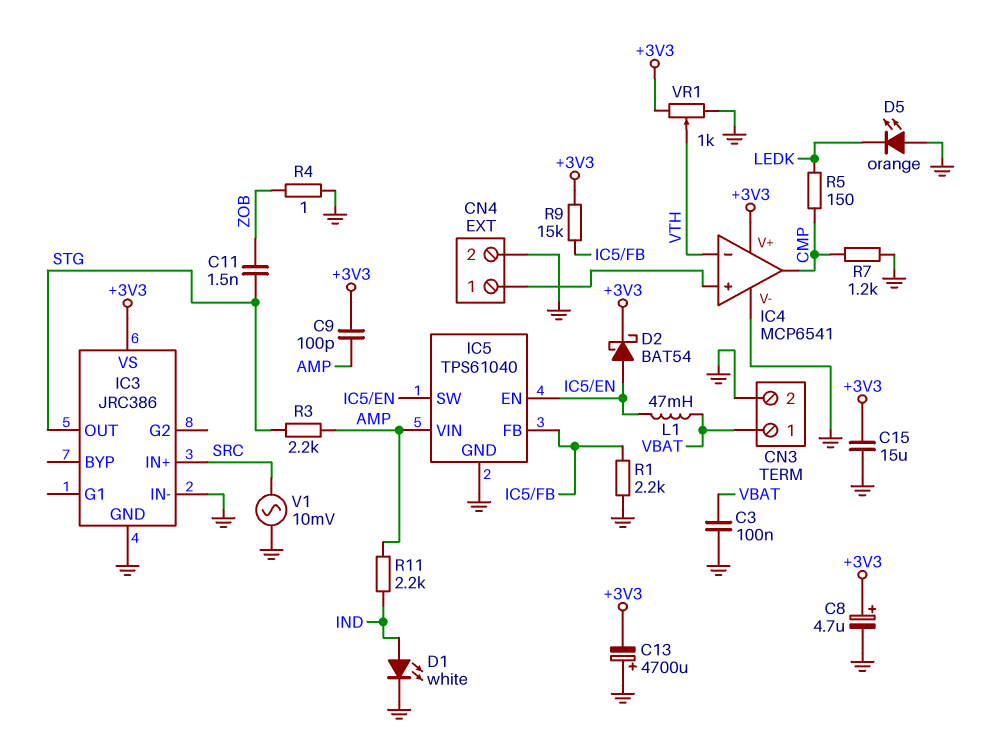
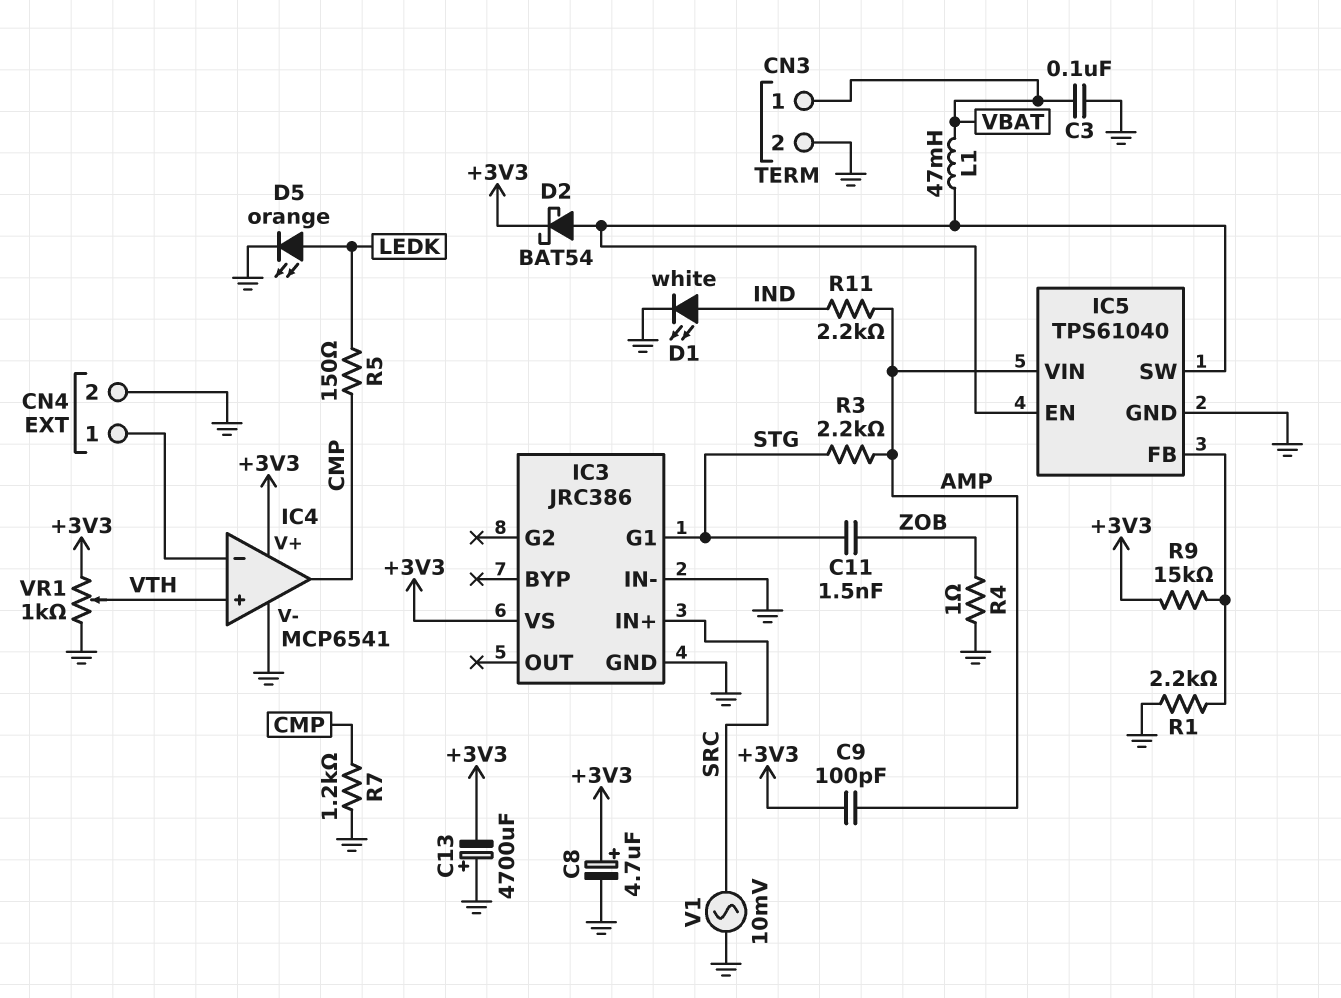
C15: 15uF (+3V3, GND) -> none
D5: LED orange (A GND, K LEDK) -> LED orange (A LEDK, K GND)
IC3 pin G1: none -> STG
IC3 pin OUT: STG -> none
IC4 pin in+: CN4/1 -> VTH
IC4 pin in-: VTH -> CN4/1

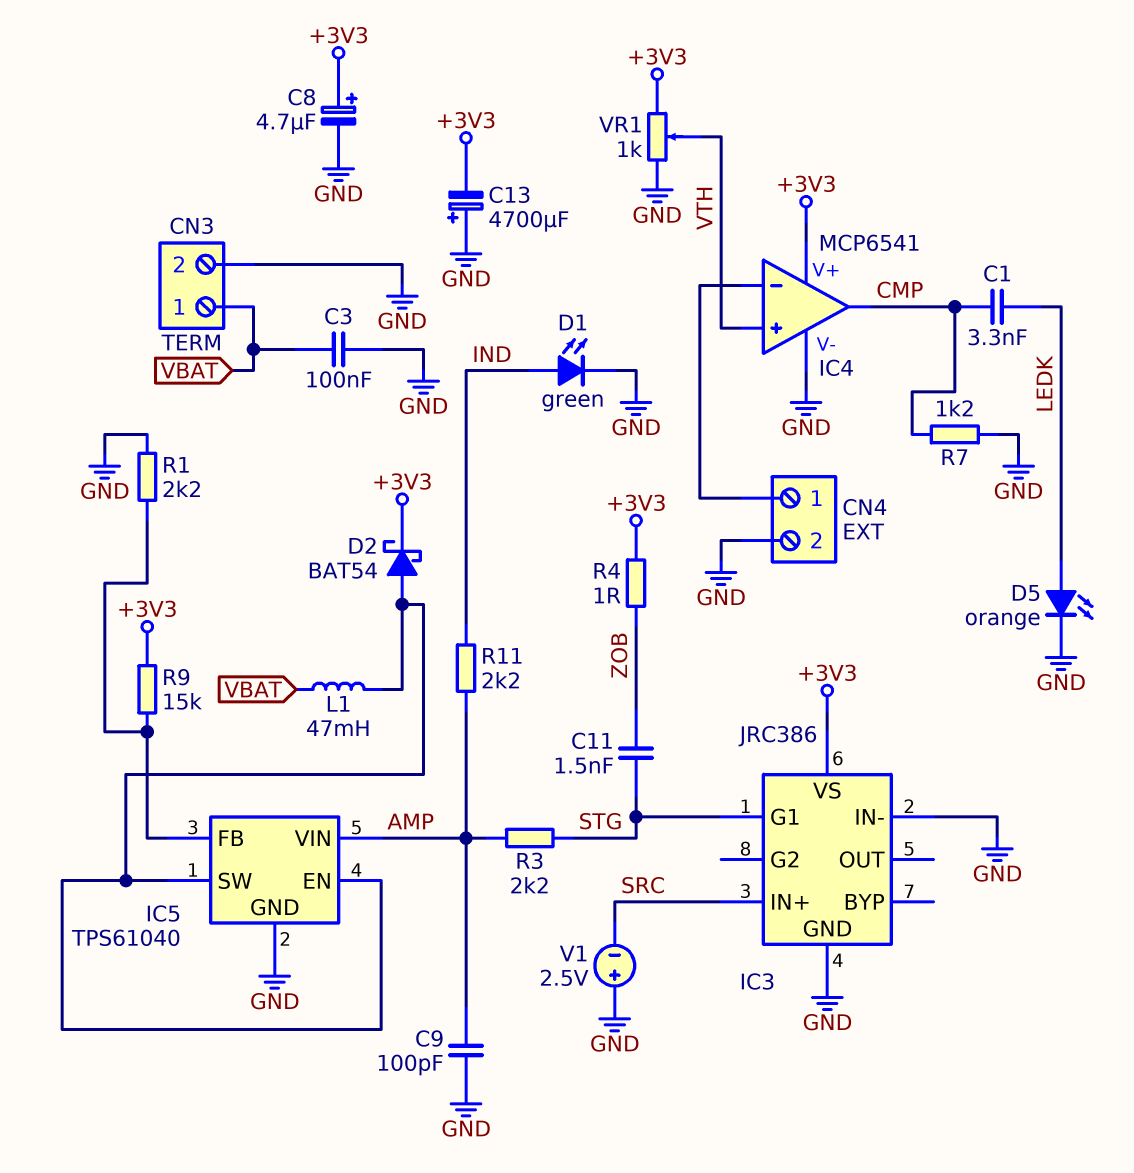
C1: none -> 3.3nF (CMP, LEDK)
C9: 100pF (+3V3, AMP) -> 100pF (AMP, GND)
D1: LED white (A IND, K GND) -> LED green (A IND, K GND)
R4: 1 (GND, ZOB) -> 1 (+3V3, ZOB)
R5: 150 (CMP, LEDK) -> none
V1: AC 10mV (GND, SRC) -> 2.5V (plus GND, minus SRC)

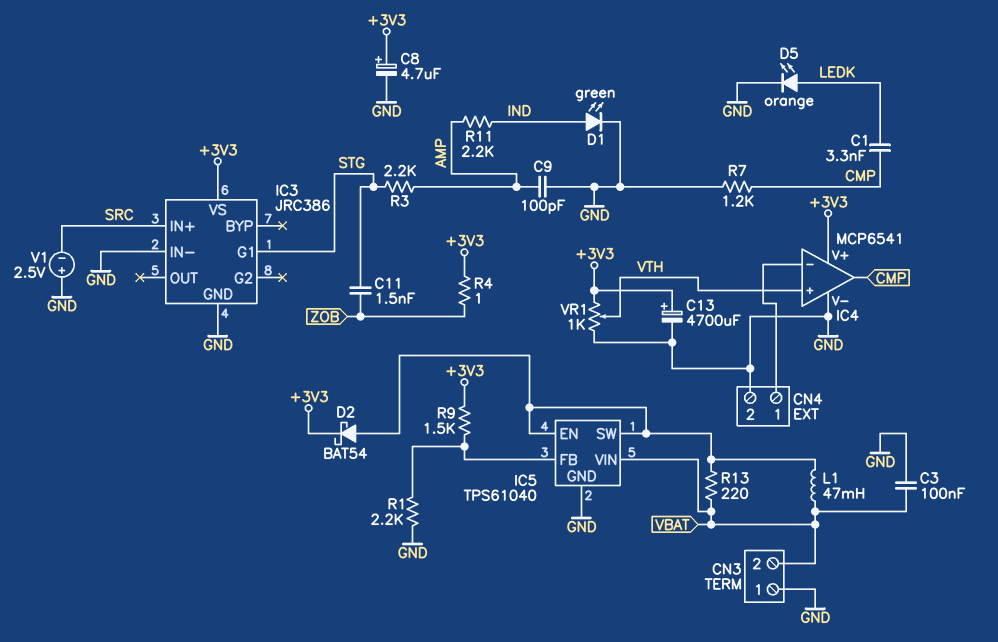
C13: 4700uF (plus GND, minus +3V3) -> 4700uF (plus +3V3, minus GND)
CN3 pin 1: VBAT -> GND
CN3 pin 2: GND -> VBAT
IC5 pin VIN: AMP -> VBAT
R9: 15k (+3V3, IC5/FB) -> 1.5k (+3V3, IC5/FB)
R13: none -> 220 (IC5/EN, VBAT)

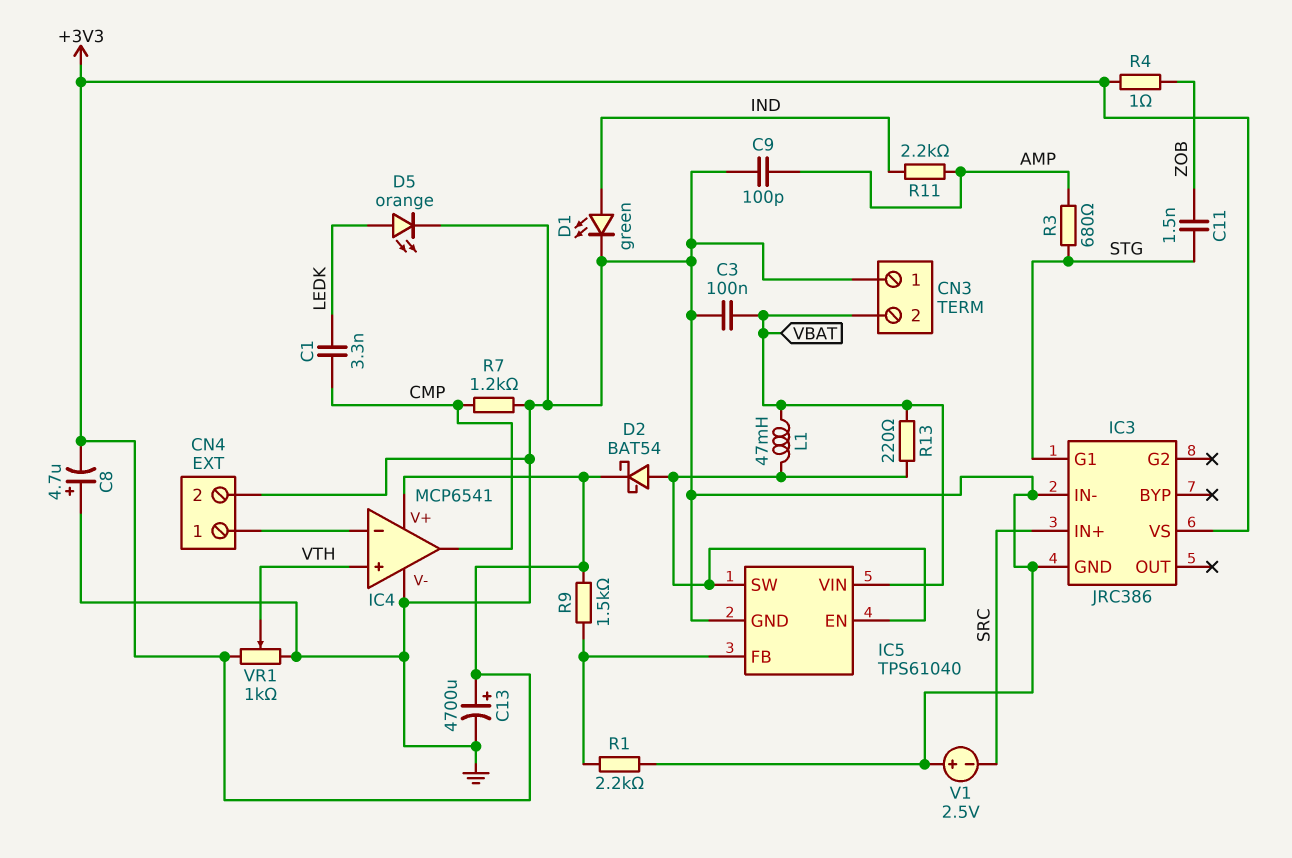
C8: 4.7uF (plus +3V3, minus GND) -> 4.7uF (plus GND, minus +3V3)
R3: 2.2k (AMP, STG) -> 680 (AMP, STG)

